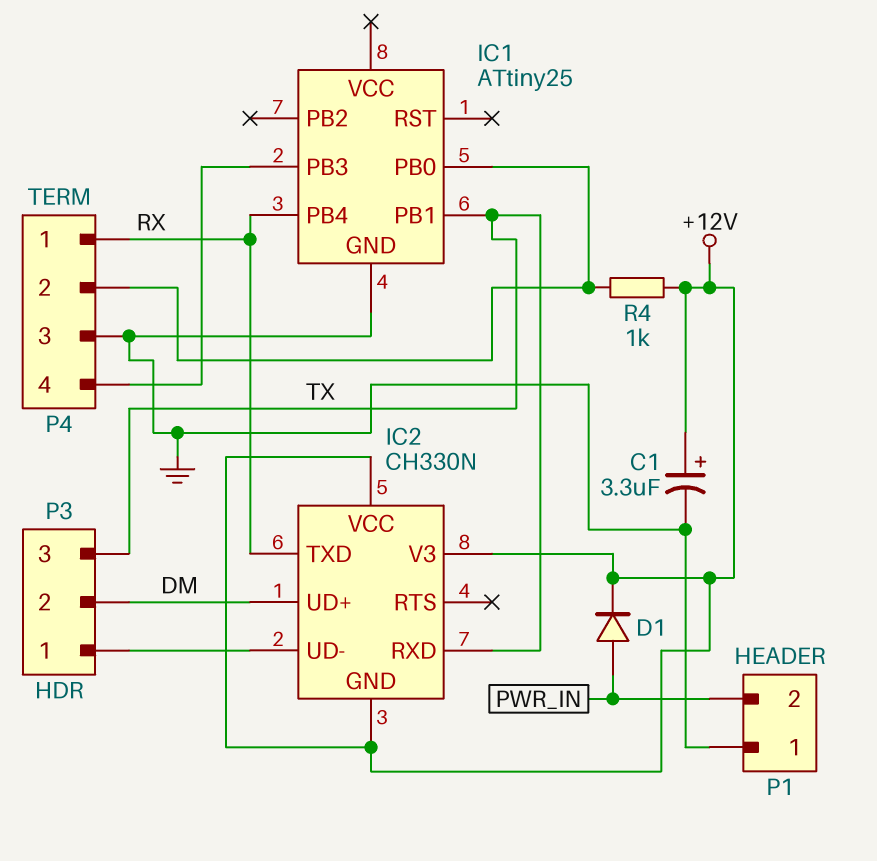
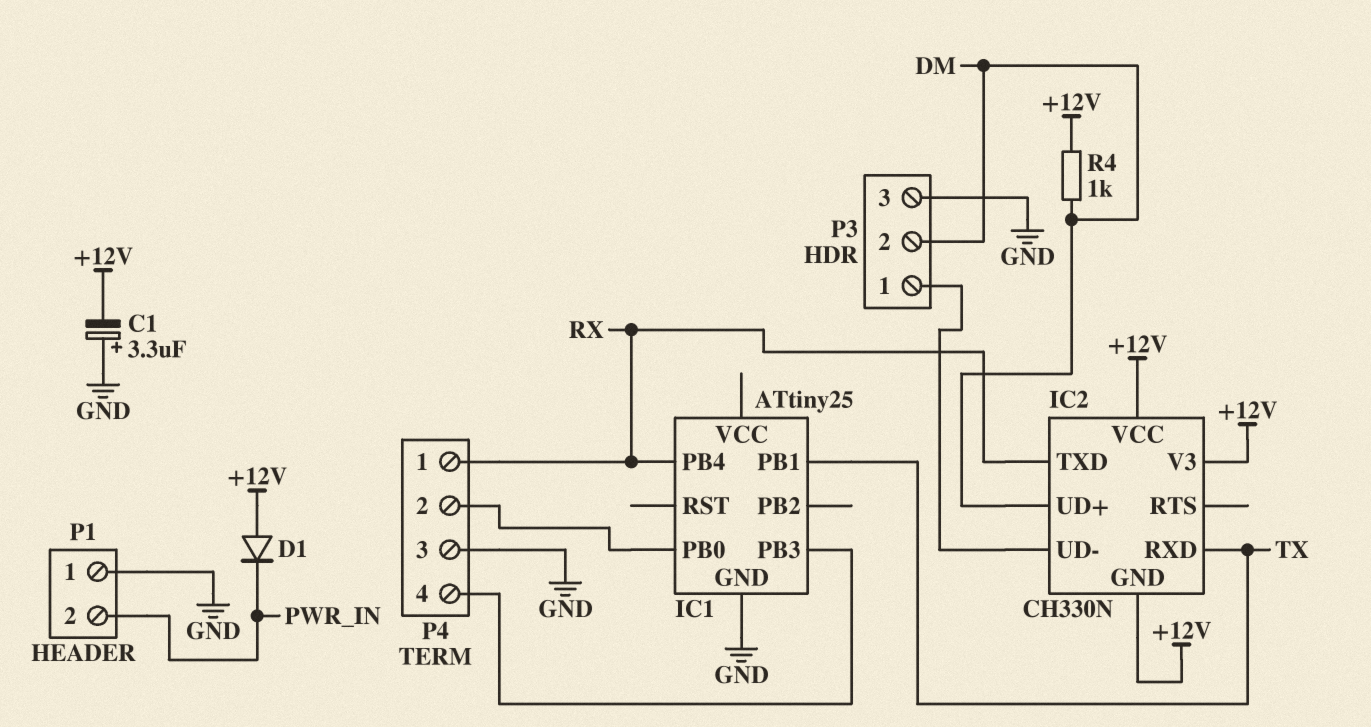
C1: 3.3uF (plus +12V, minus GND) -> 3.3uF (plus GND, minus +12V)
D1: diode (A PWR_IN, K +12V) -> diode (A +12V, K PWR_IN)
P3 pin 3: TX -> GND
R4: 1k (+12V, IC1/PB0) -> 1k (+12V, DM)

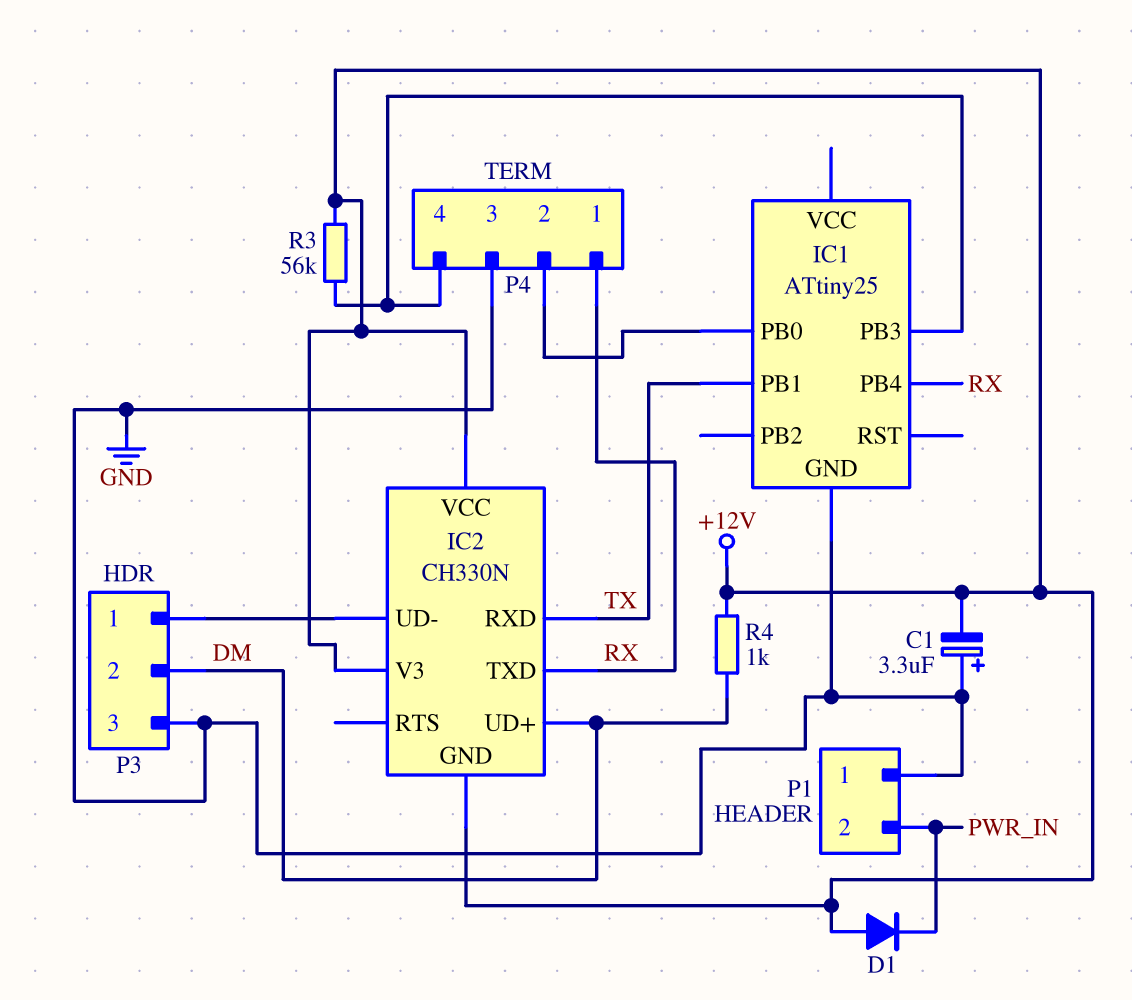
R3: none -> 56k (+12V, IC1/PB3)

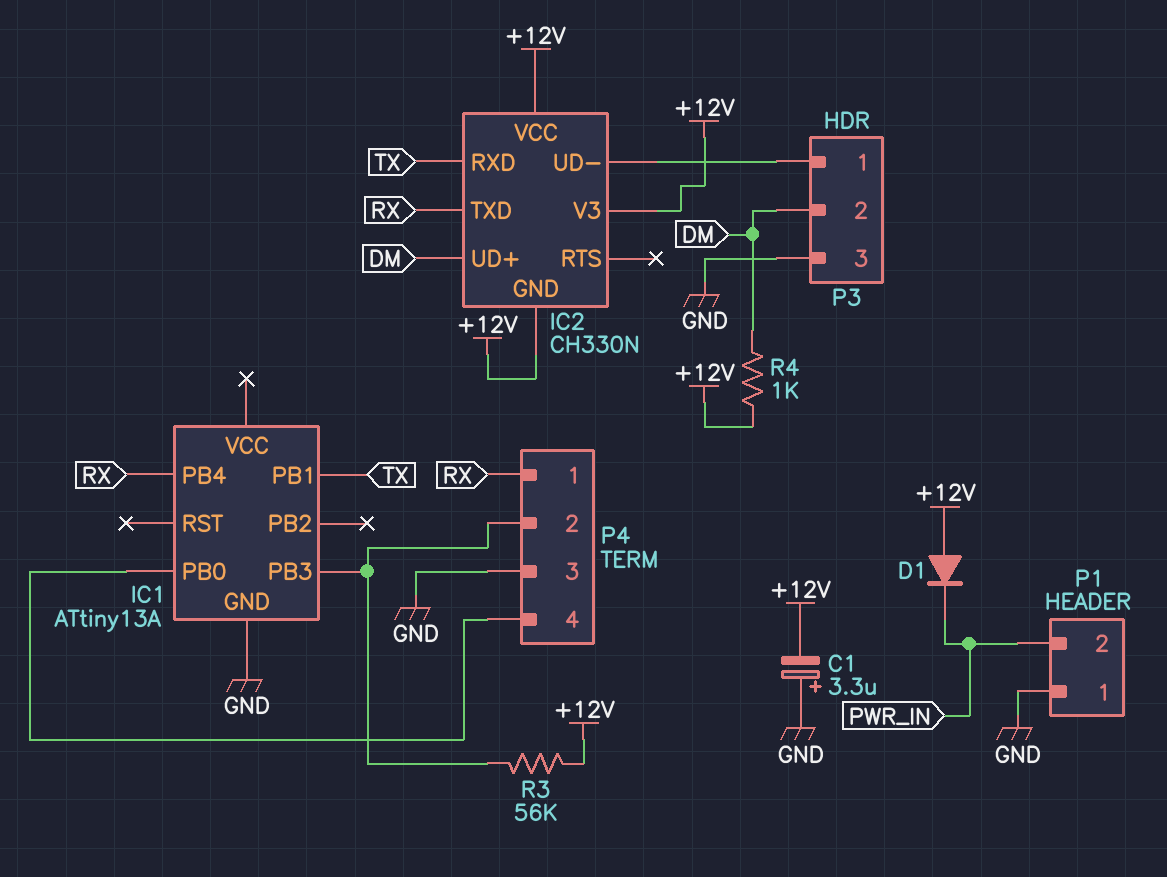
IC1: ATtiny25 -> ATtiny13A
P4 pin 2: IC1/PB0 -> IC1/PB3
P4 pin 4: IC1/PB3 -> IC1/PB0

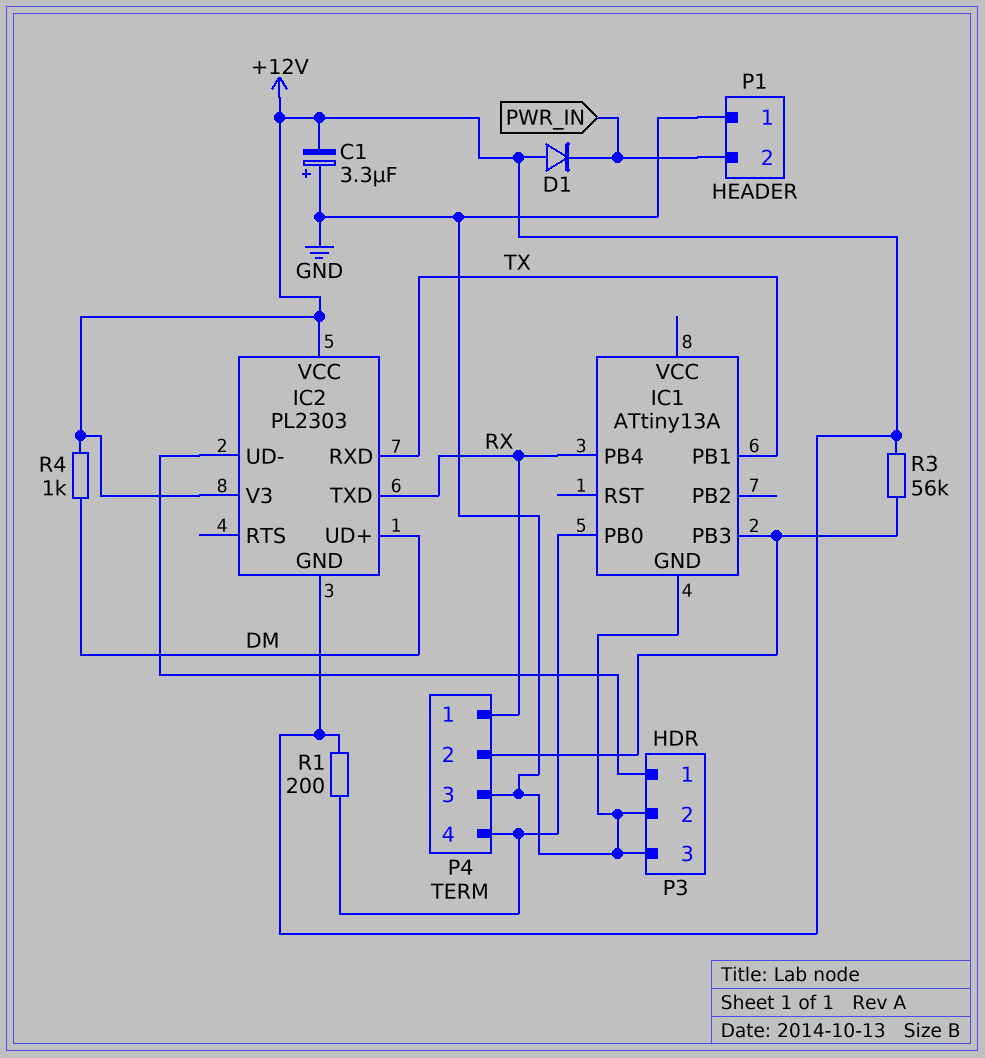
IC2: CH330N -> PL2303
P3 pin 2: DM -> GND
R1: none -> 200 (+12V, IC1/PB0)

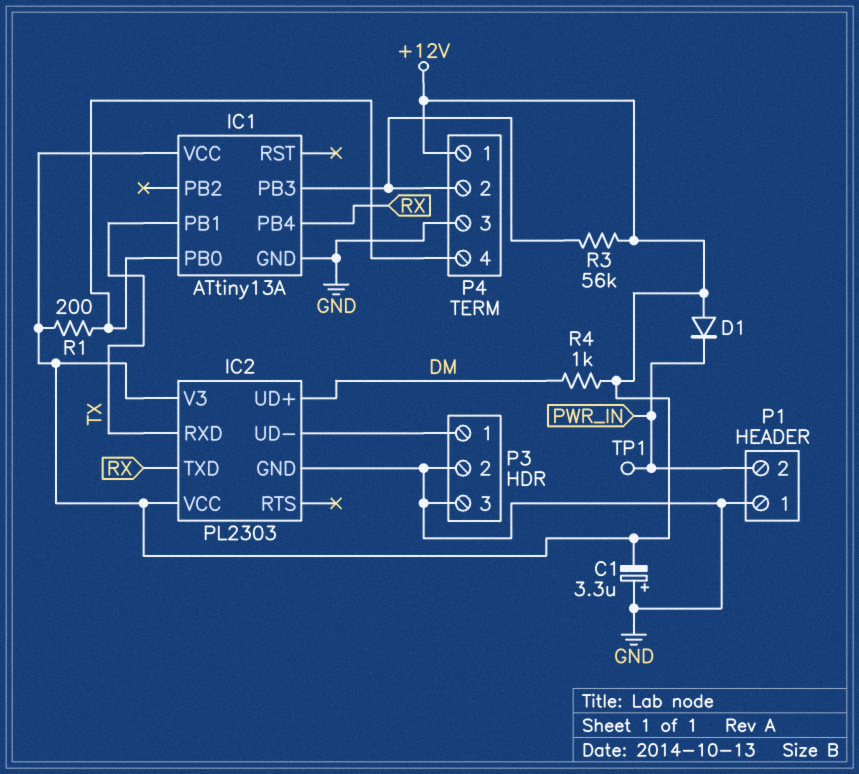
IC1 pin VCC: none -> +12V
IC2 pin GND: +12V -> GND
P4 pin 1: RX -> +12V
TP1: none -> test point (PWR_IN)

